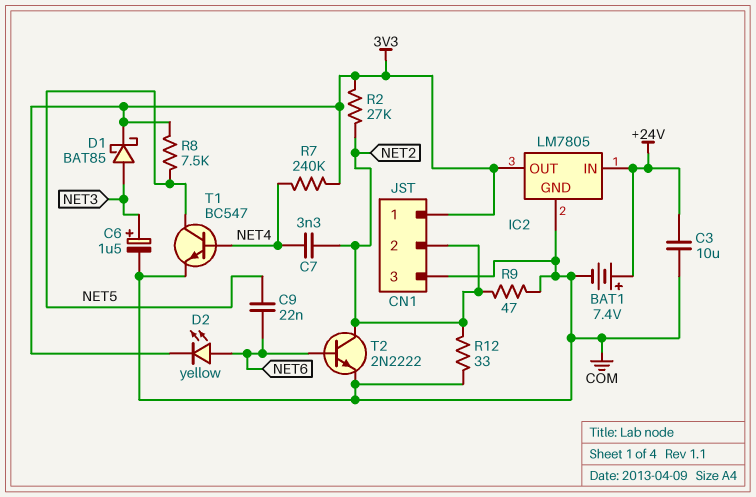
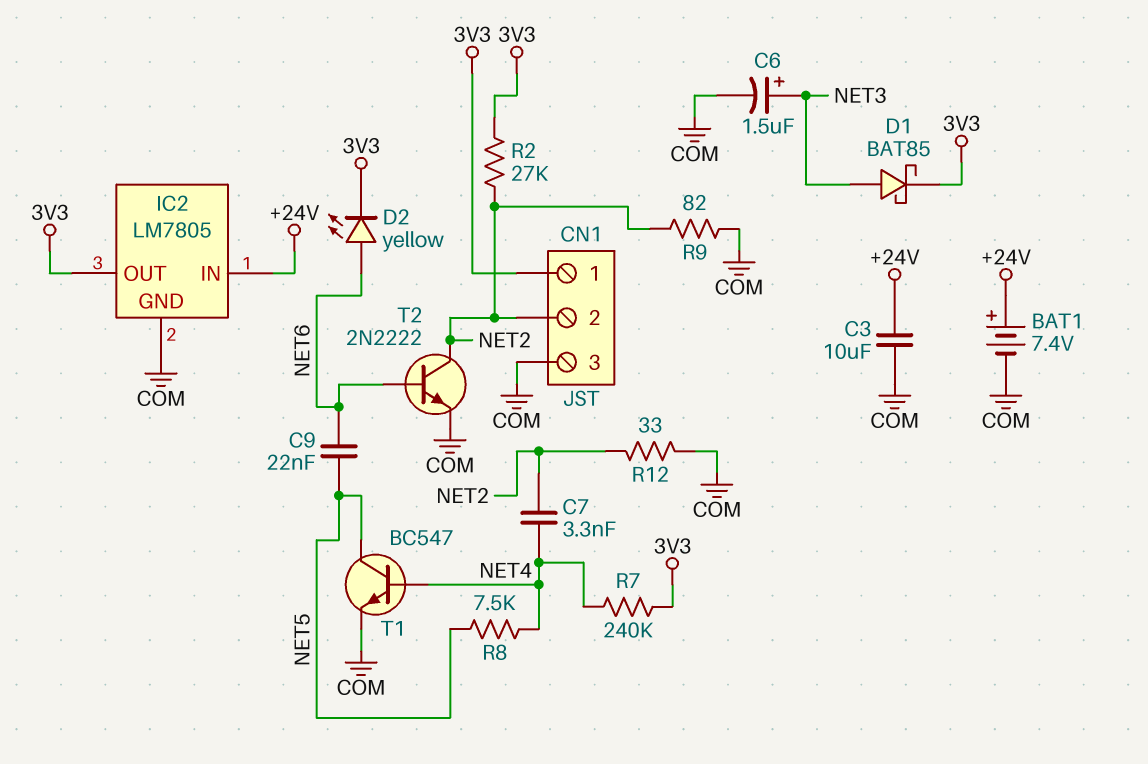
R8: 7.5k (3V3, NET5) -> 7.5k (NET4, NET5)
R9: 47 (COM, NET2) -> 82 (COM, NET2)

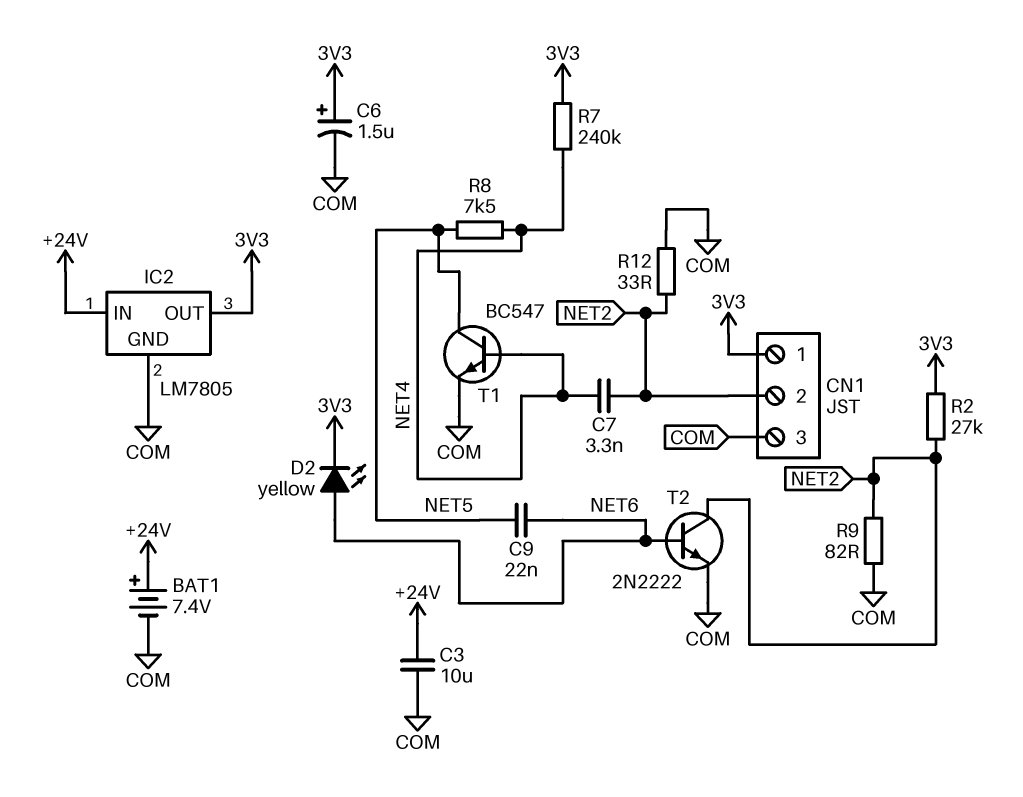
C6: 1.5uF (plus NET3, minus COM) -> 1.5uF (plus 3V3, minus COM)
D1: schottky BAT85 (A NET3, K 3V3) -> none

